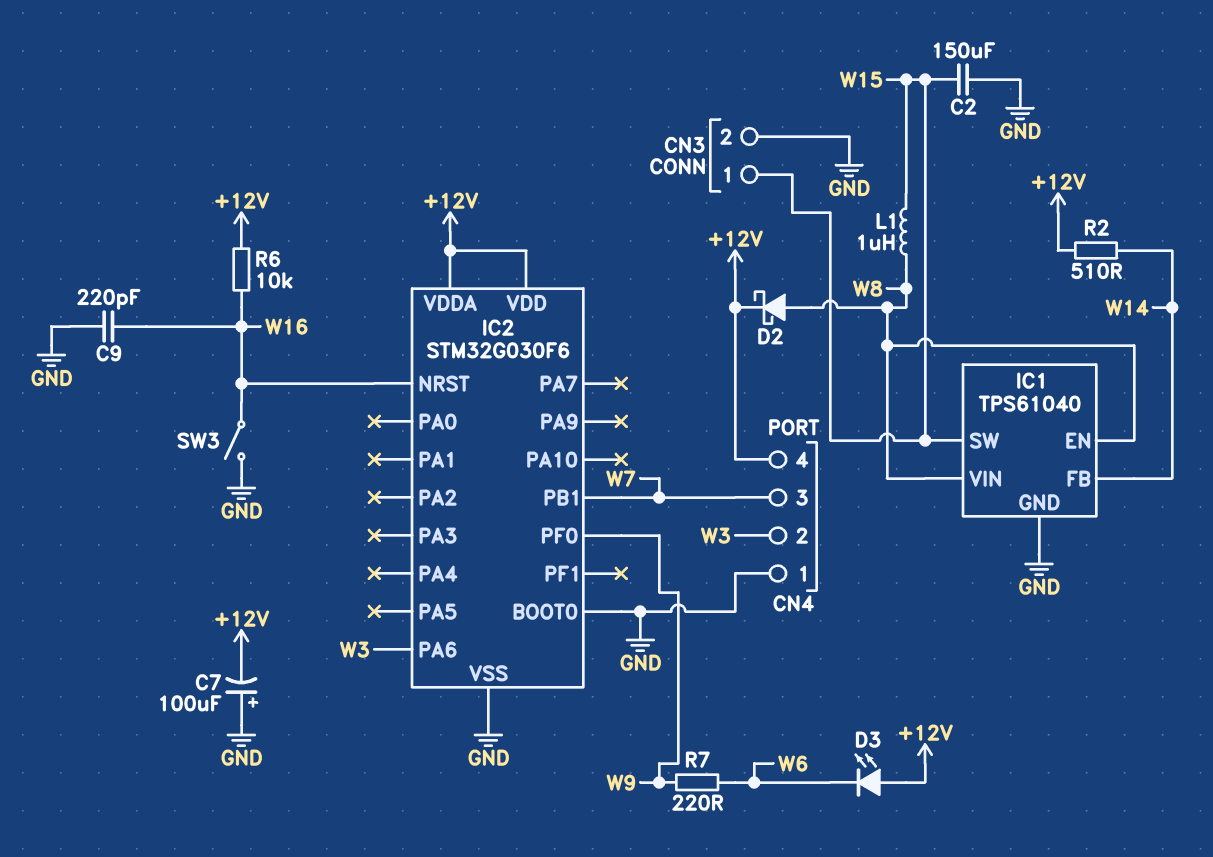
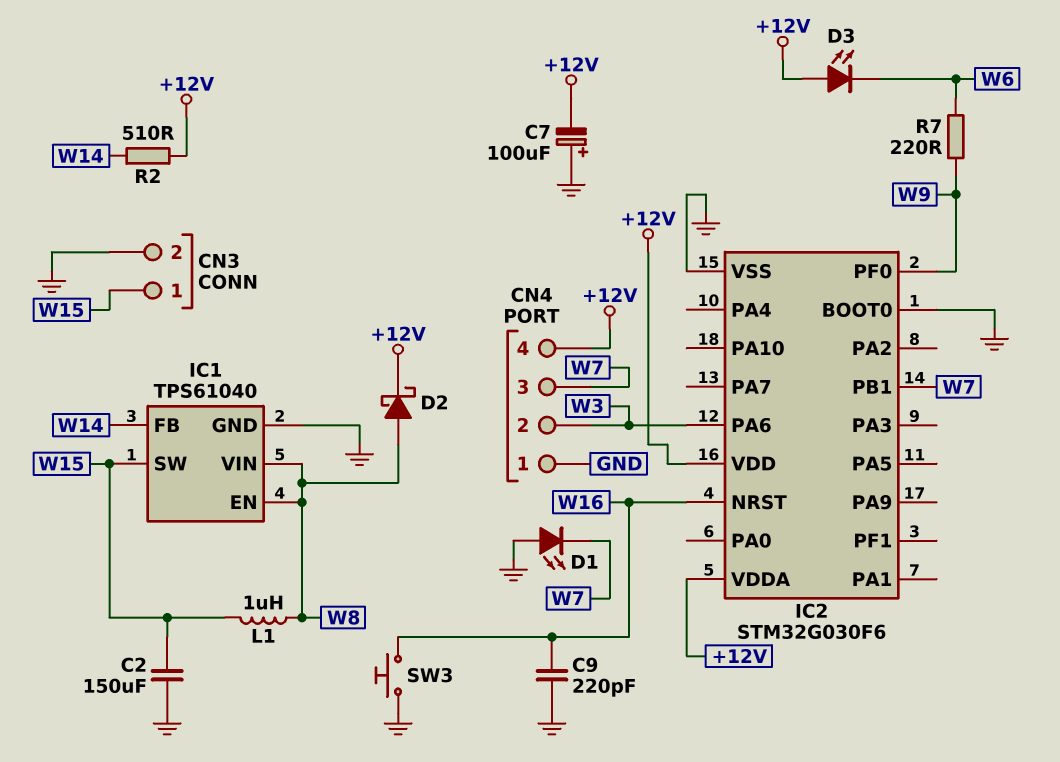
D1: none -> LED (A GND, K W7)
R6: 10k (+12V, W16) -> none
SW3: switch (GND, W16) -> button (GND, W16)

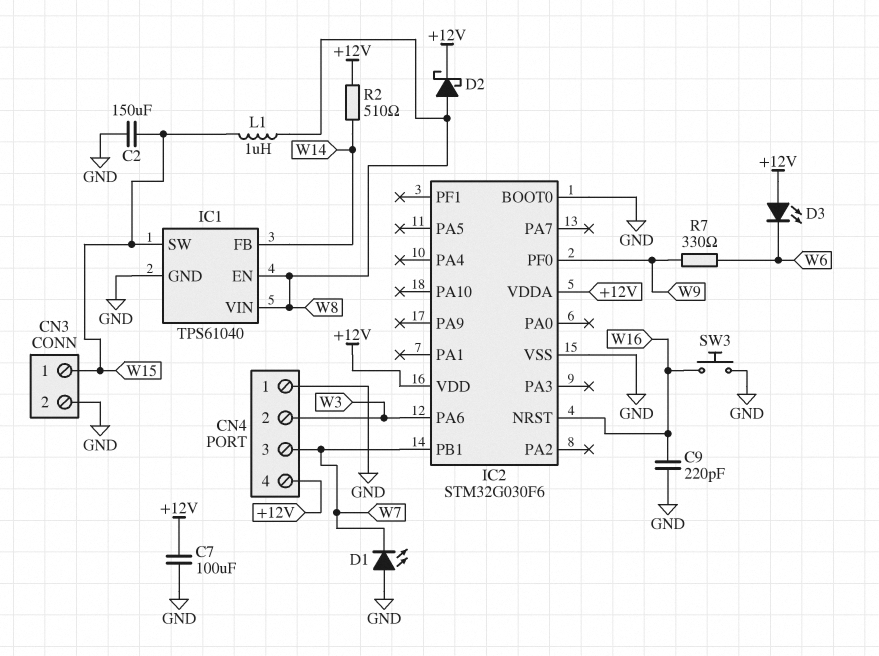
C7: 100uF (plus GND, minus +12V) -> 100uF (+12V, GND)
R7: 220 (W6, W9) -> 330 (W6, W9)

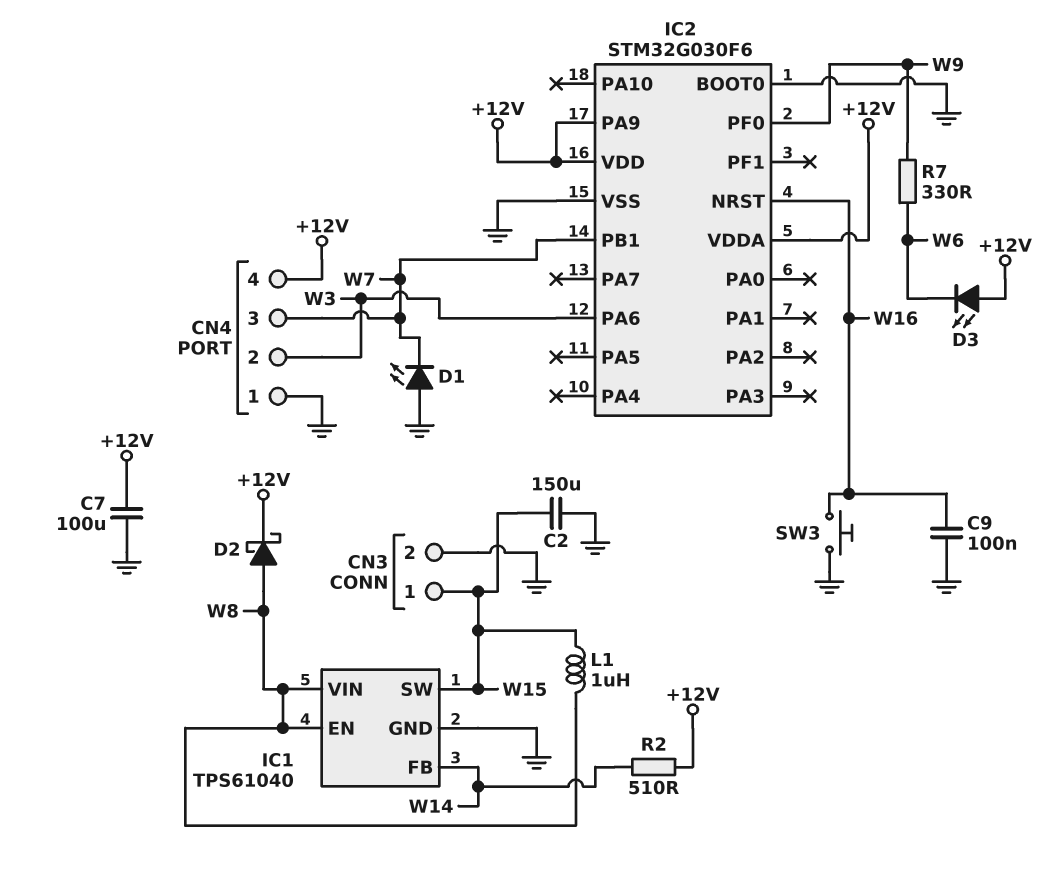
C9: 220pF (GND, W16) -> 100nF (GND, W16)
IC2 pin PA9: none -> +12V

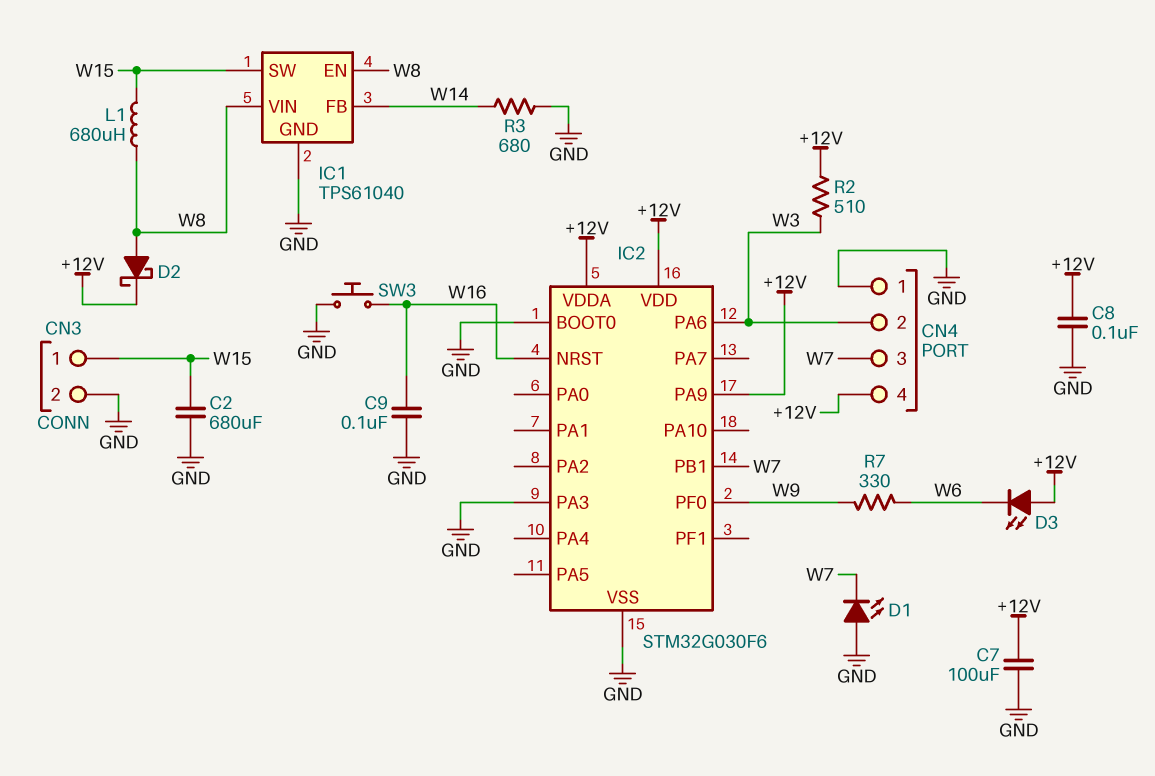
C2: 150uF (GND, W15) -> 680uF (GND, W15)
C8: none -> 100nF (+12V, GND)
IC2 pin PA3: none -> GND
L1: 1uH (W8, W15) -> 680uH (W8, W15)
R2: 510 (+12V, W14) -> 510 (+12V, W3)
R3: none -> 680 (GND, W14)

